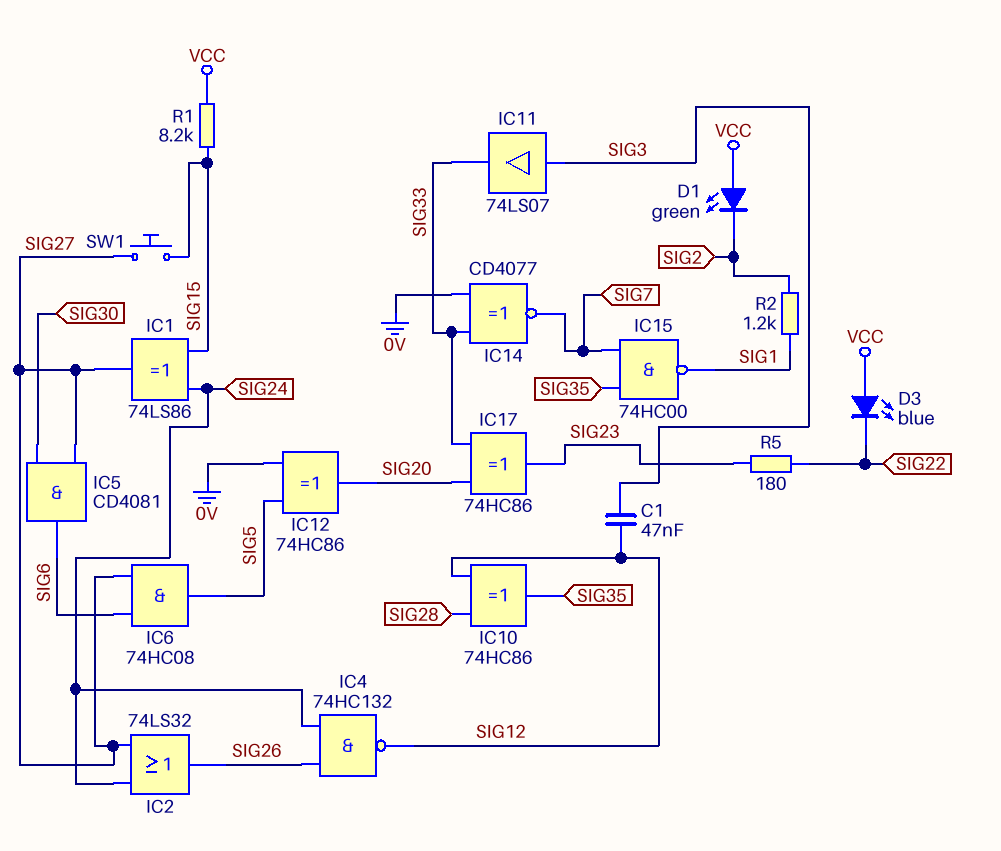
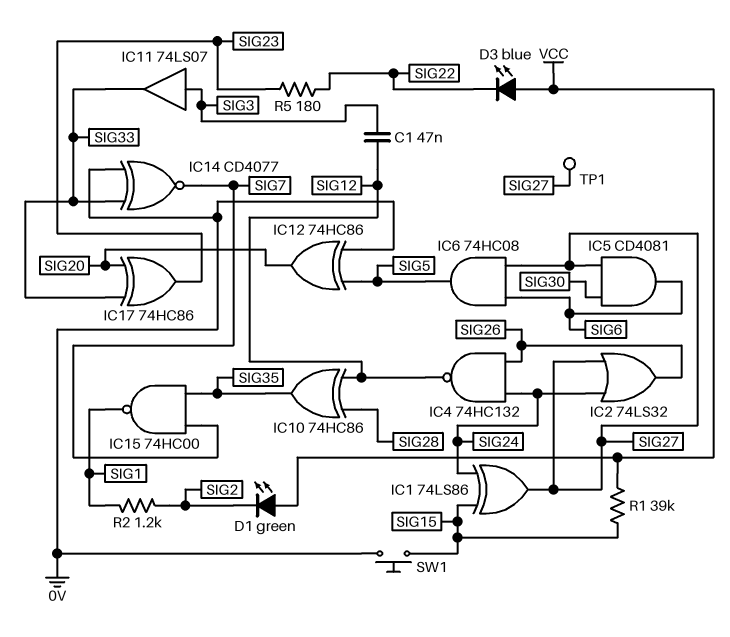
R1: 8.2k (SIG15, VCC) -> 39k (SIG15, VCC)
SW1: button (SIG15, SIG27) -> button (0V, SIG15)
TP1: none -> test point (SIG27)

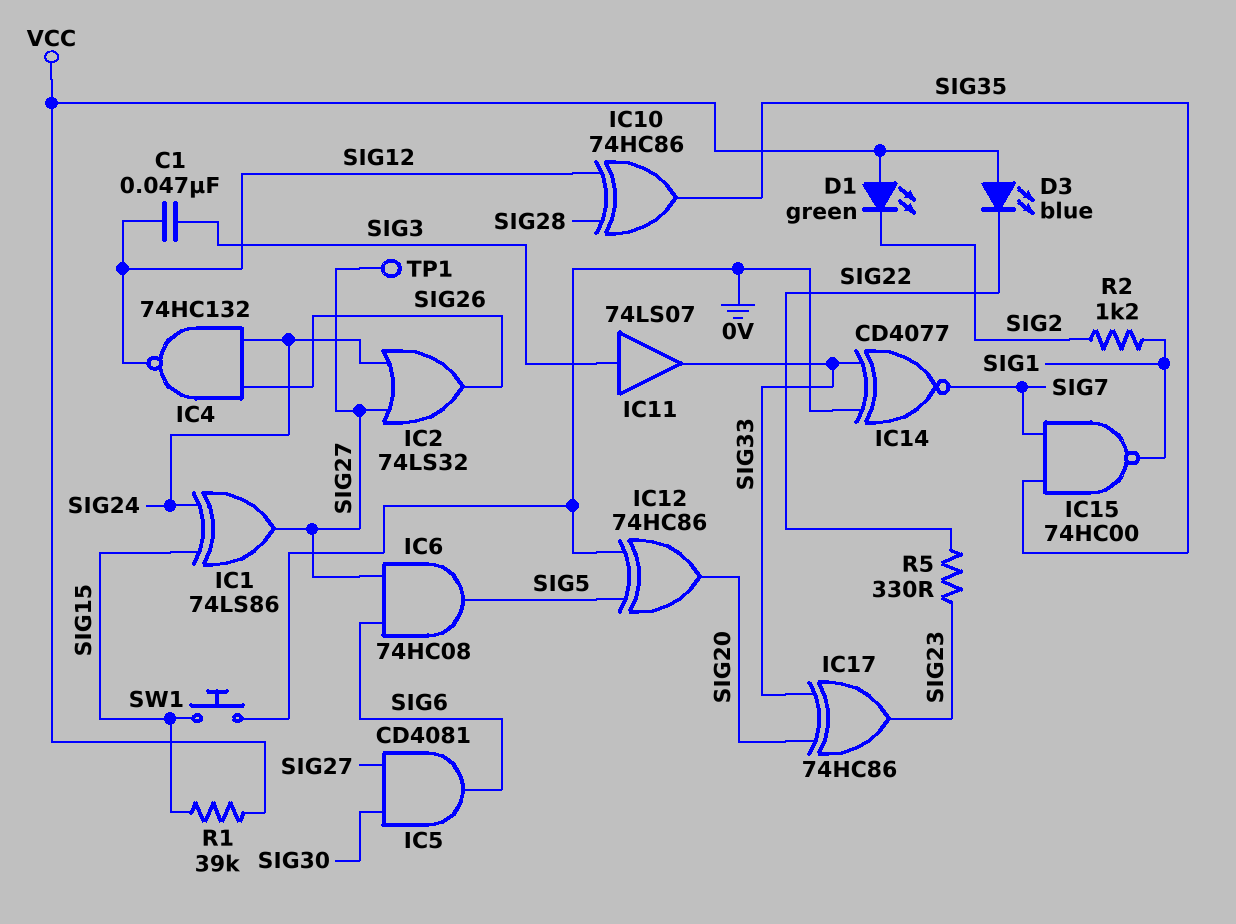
R5: 180 (SIG22, SIG23) -> 330 (SIG22, SIG23)

